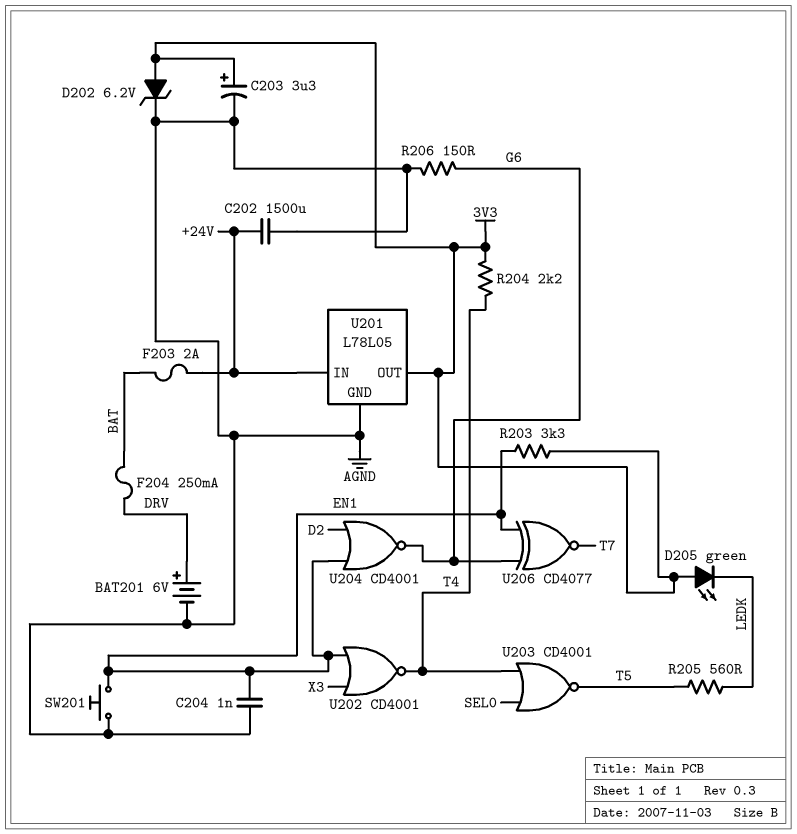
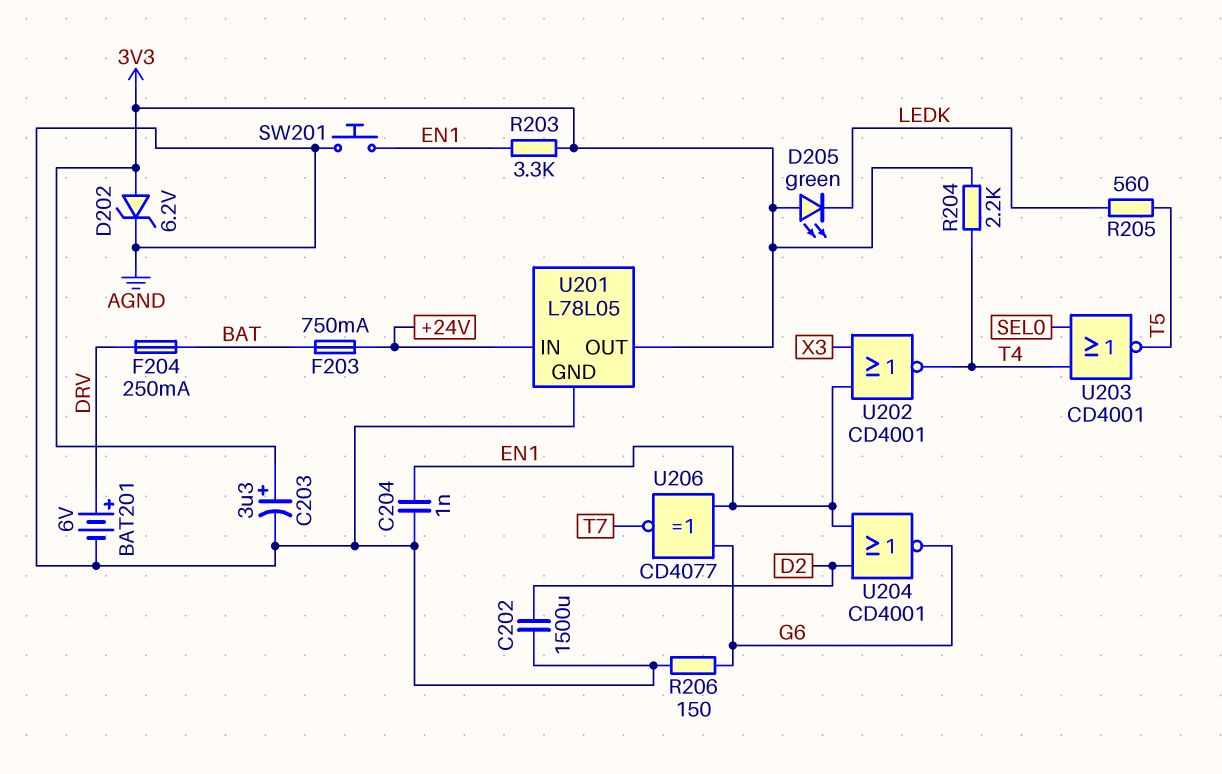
C202: 1500uF (+24V, AGND) -> 1500uF (AGND, D2)
F203: 2A (+24V, BAT) -> 750mA (+24V, BAT)

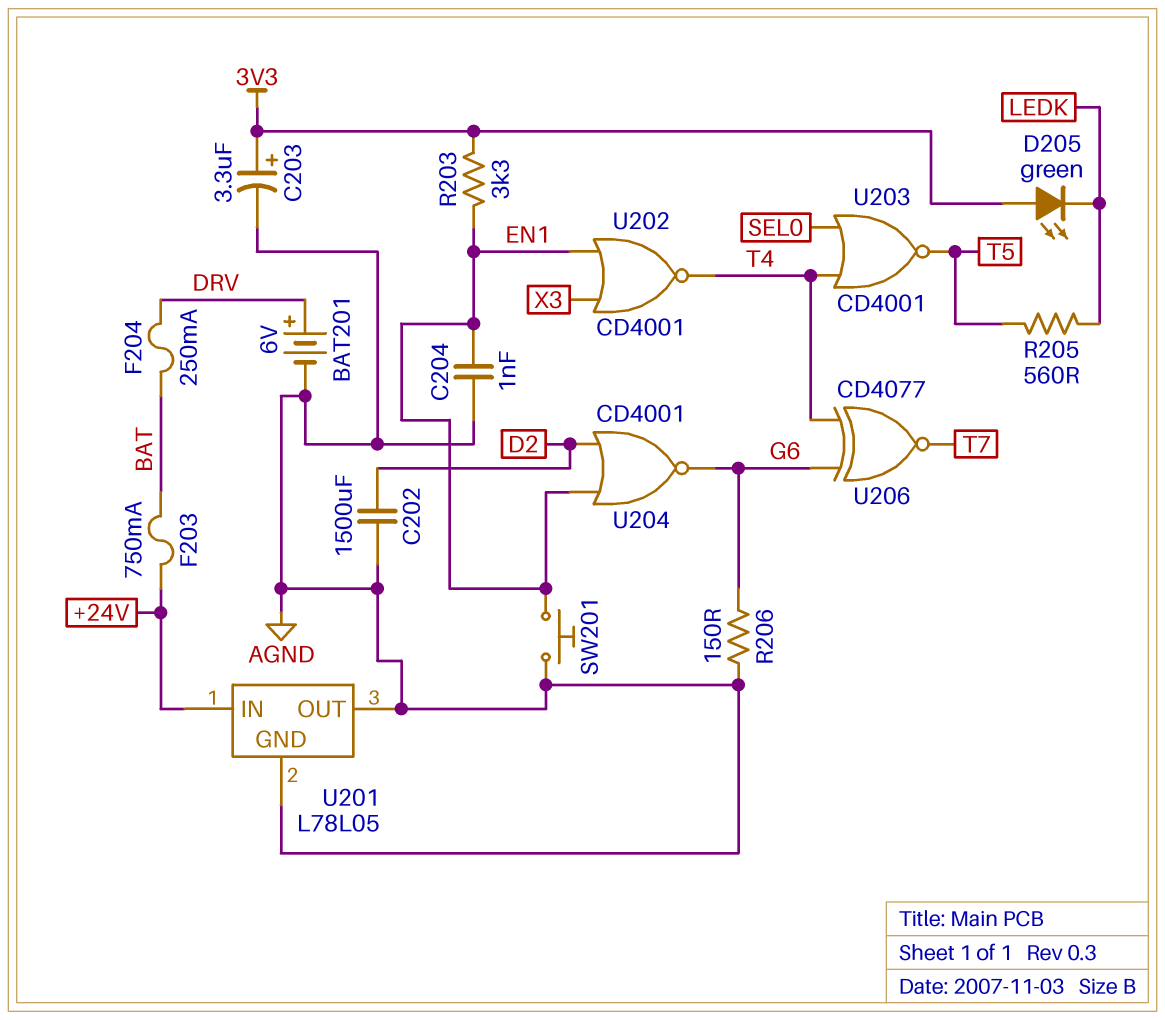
D202: zener 6.2V (A 3V3, K AGND) -> none
R204: 2.2k (3V3, T4) -> none
U201 pin OUT: 3V3 -> AGND
U206: XNOR CD4077 (in EN1, in G6, out T7) -> XNOR CD4077 (in G6, in T4, out T7)

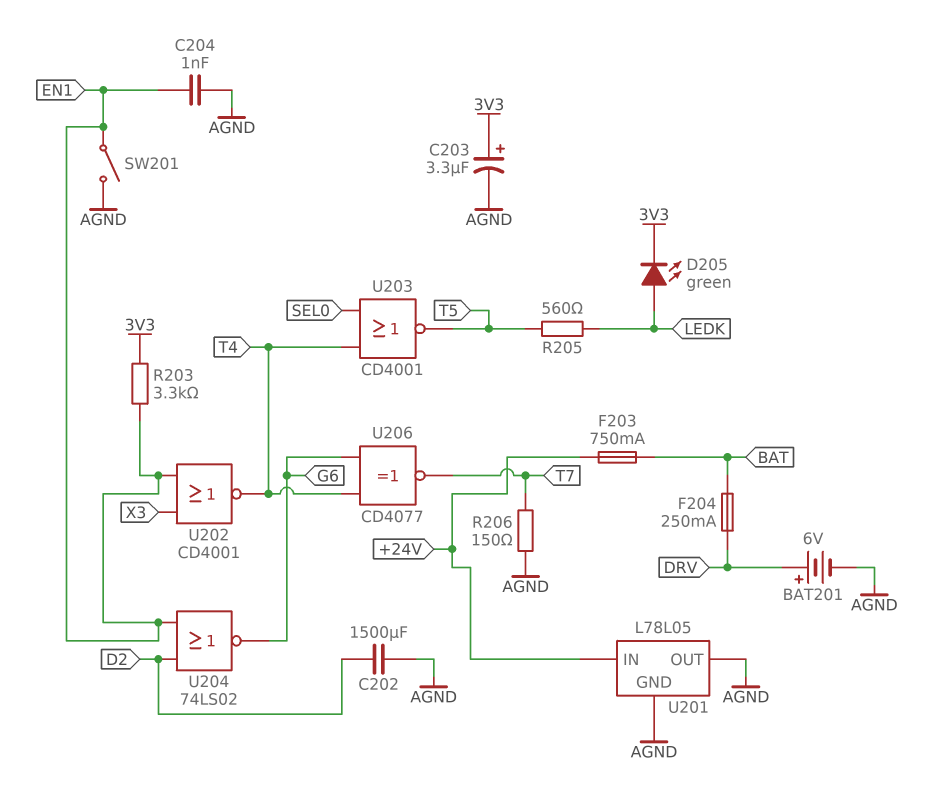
D205: LED green (A 3V3, K LEDK) -> LED green (A LEDK, K 3V3)
R206: 150 (AGND, G6) -> 150 (AGND, T7)
SW201: button (AGND, EN1) -> switch (AGND, EN1)
U204: NOR CD4001 (in D2, in EN1, out G6) -> NOR 74LS02 (in D2, in EN1, out G6)

